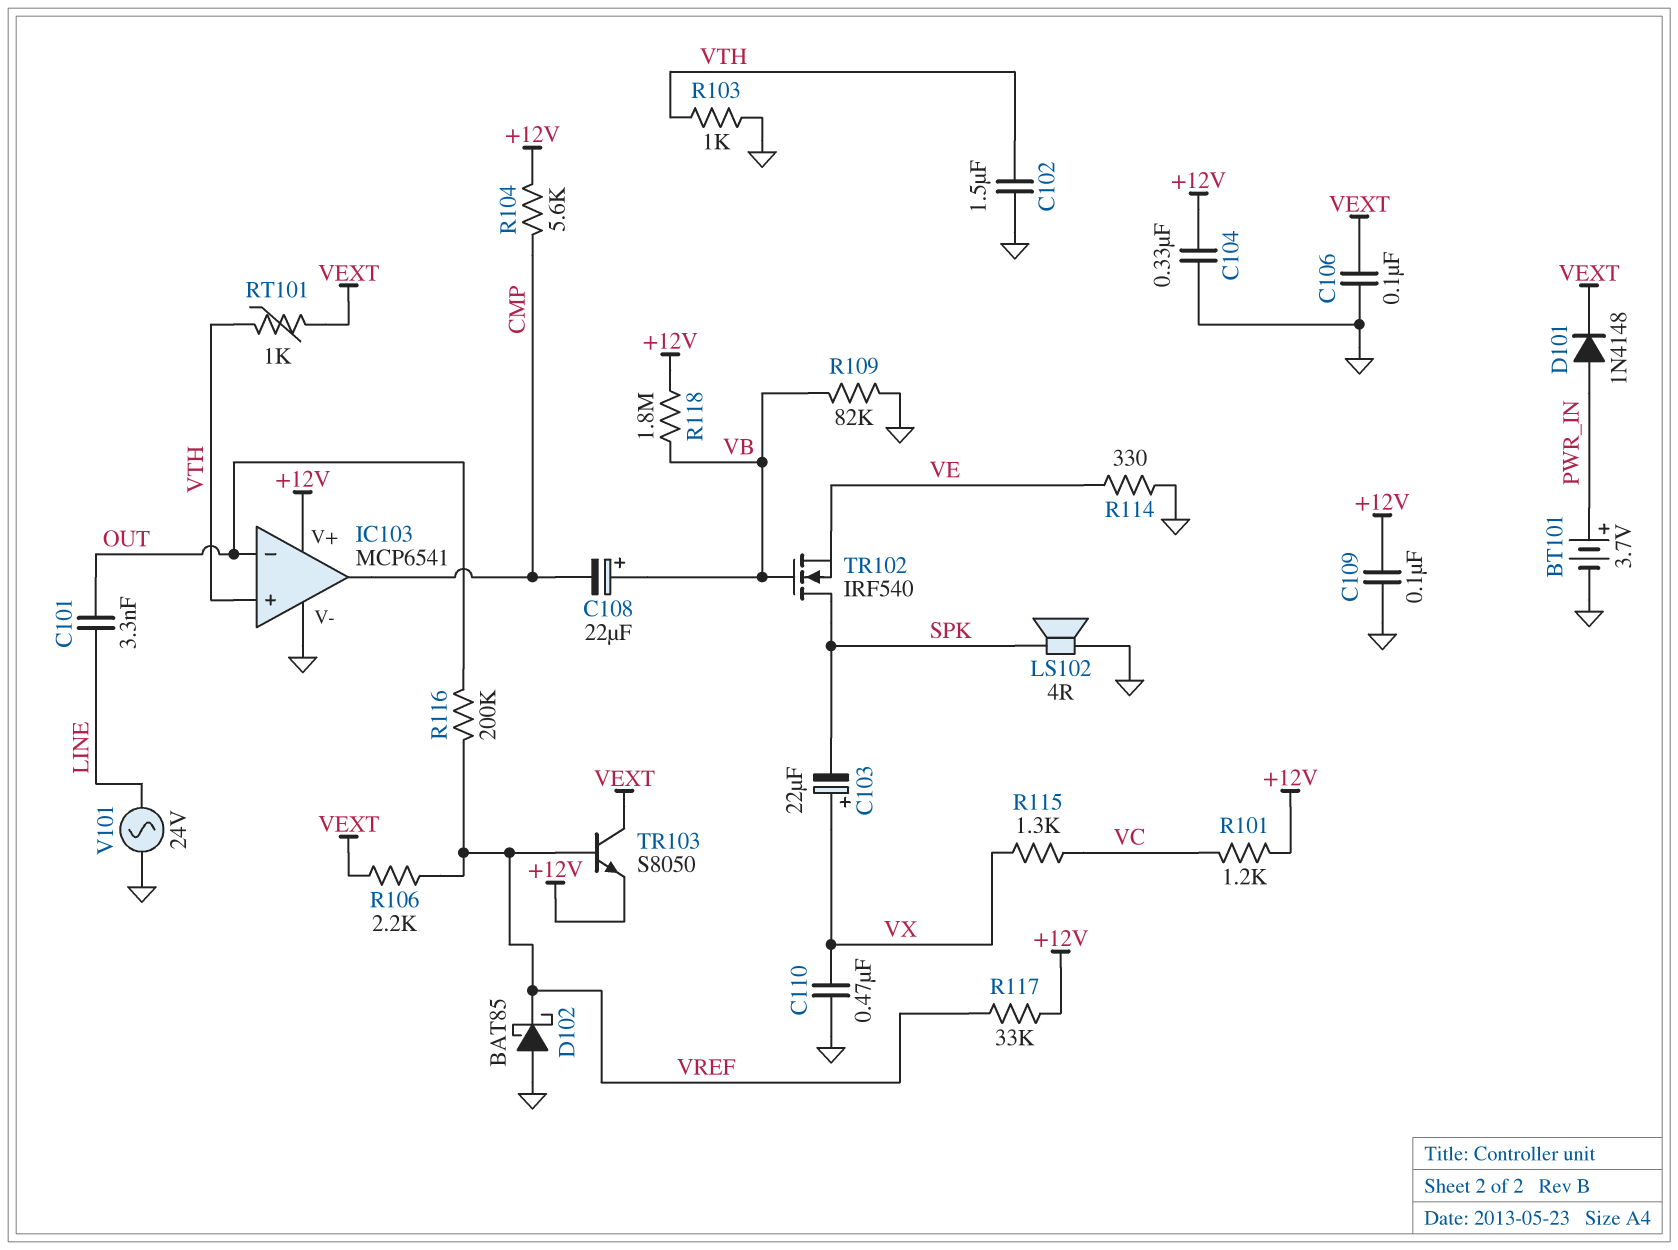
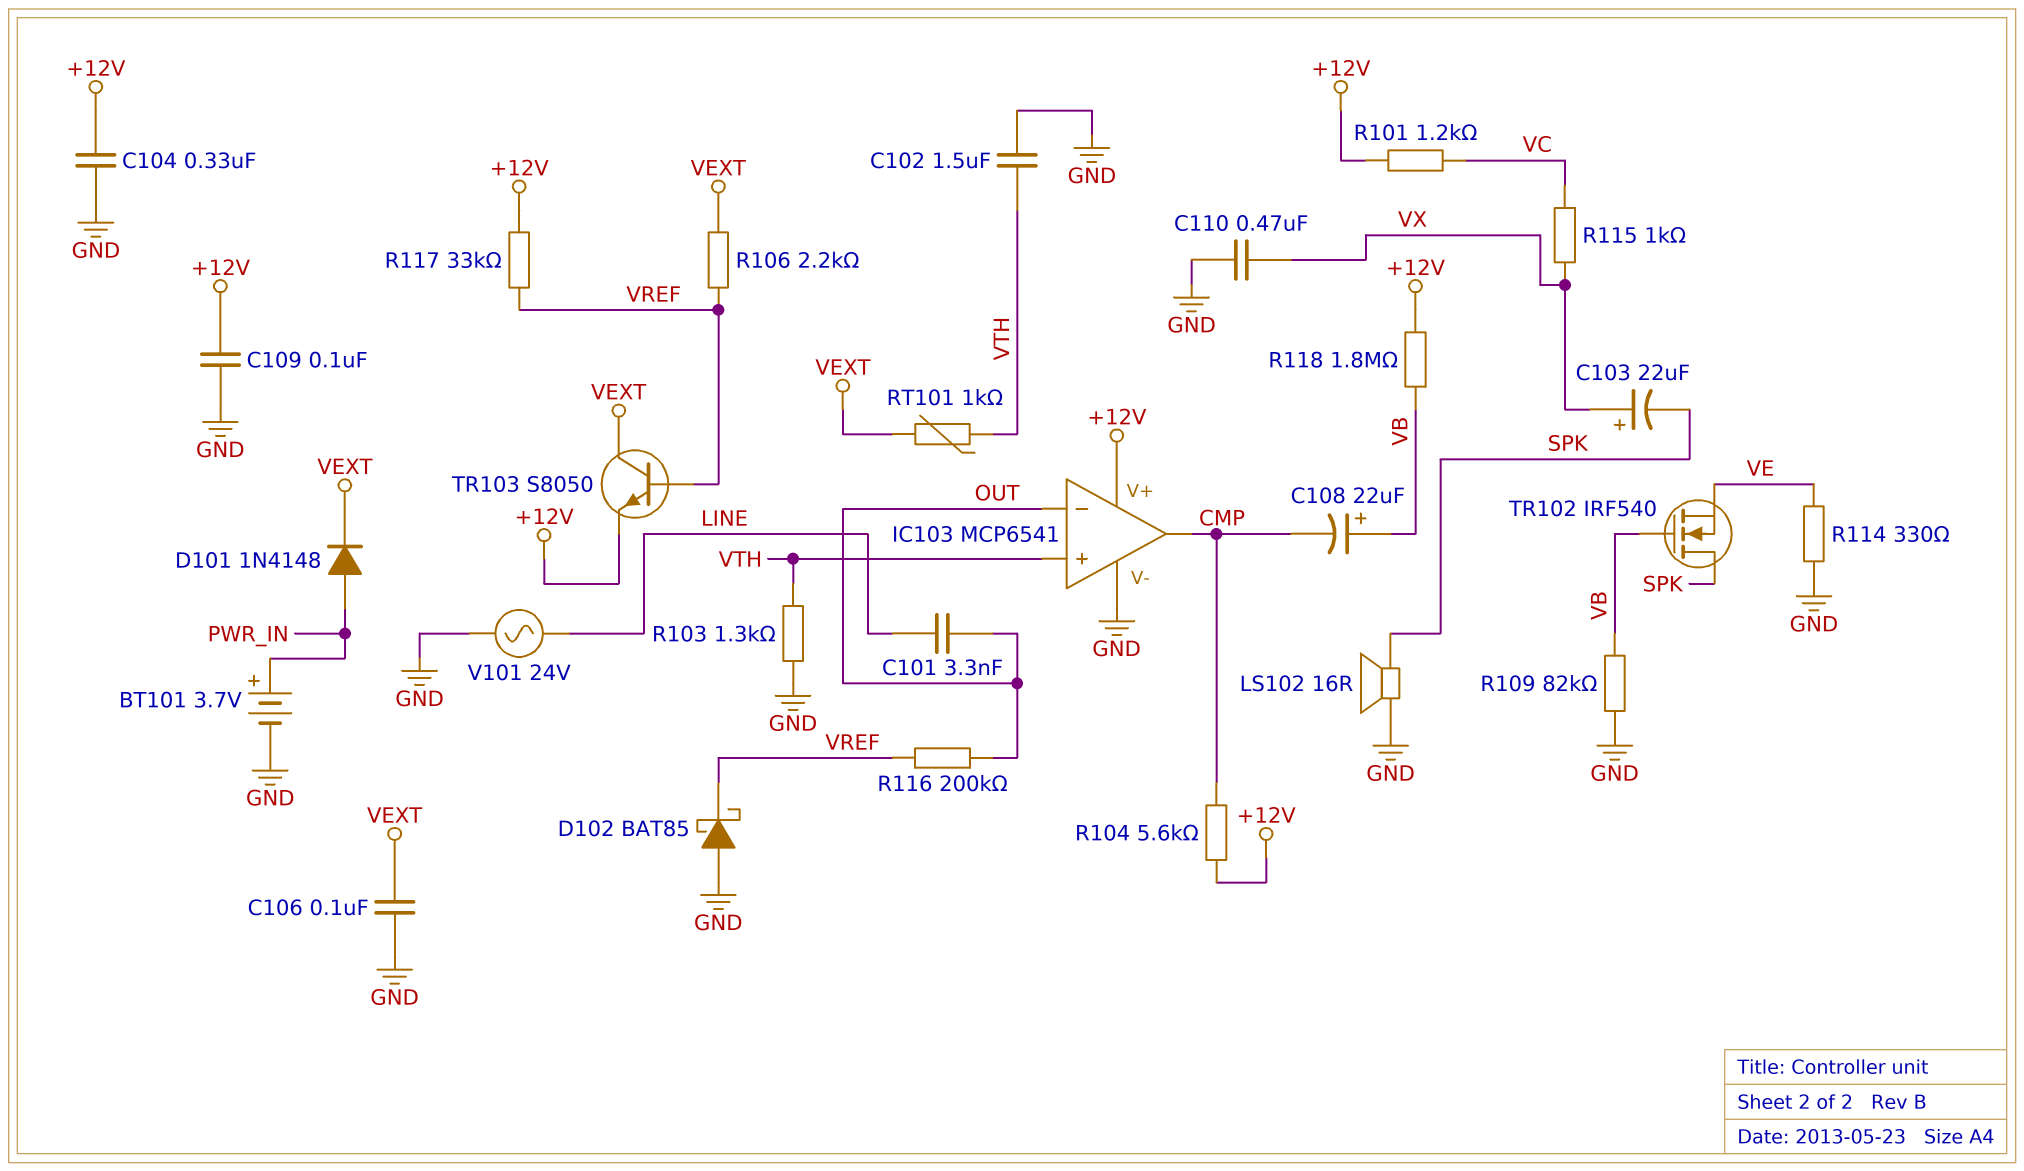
LS102: speaker 4R (GND, SPK) -> speaker 16R (GND, SPK)
R103: 1k (GND, VTH) -> 1.3k (GND, VTH)
R115: 1.3k (VC, VX) -> 1k (VC, VX)

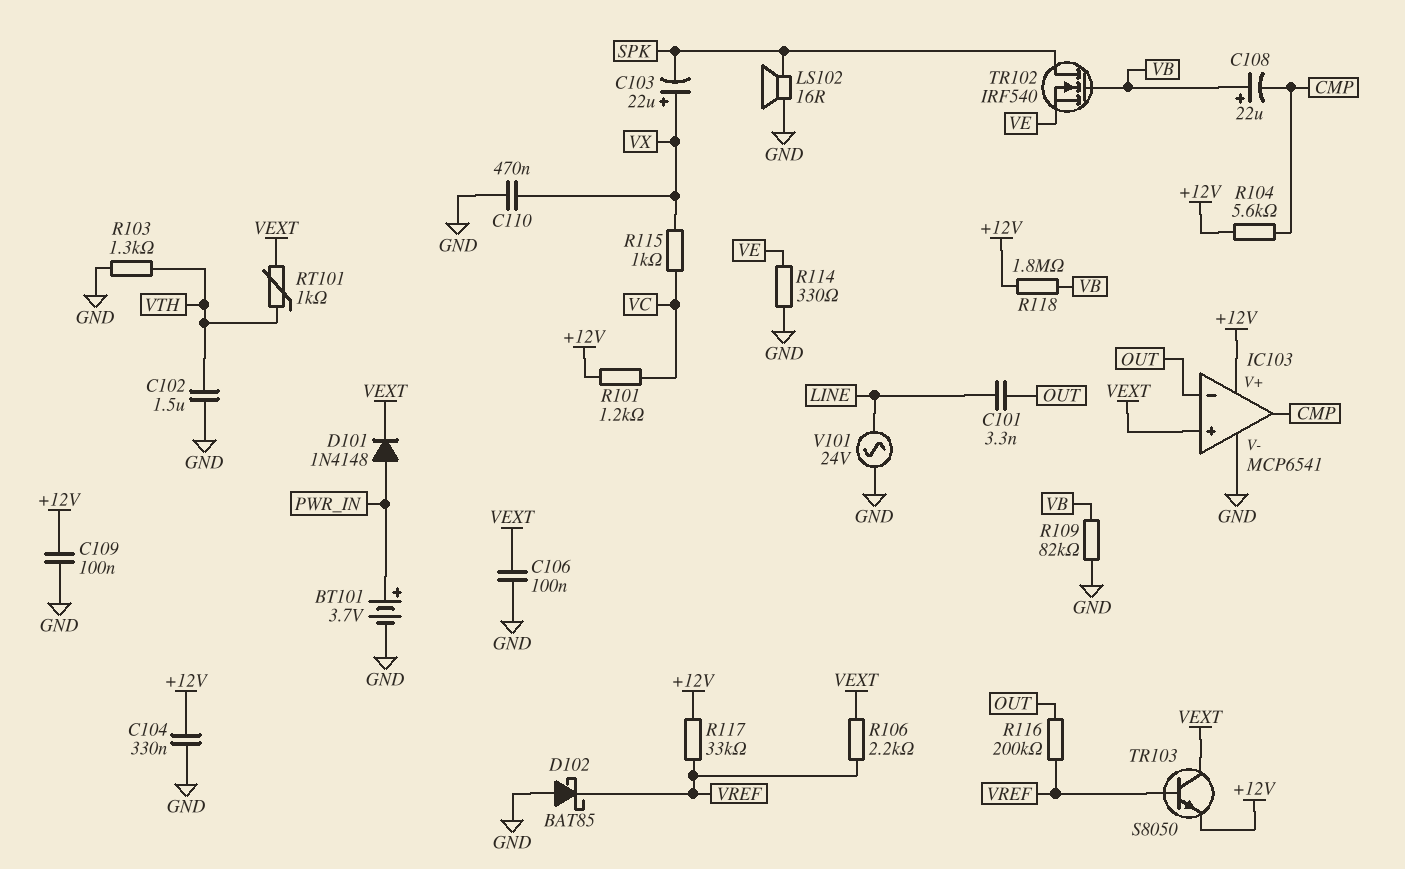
IC103 pin in+: VTH -> VEXT

